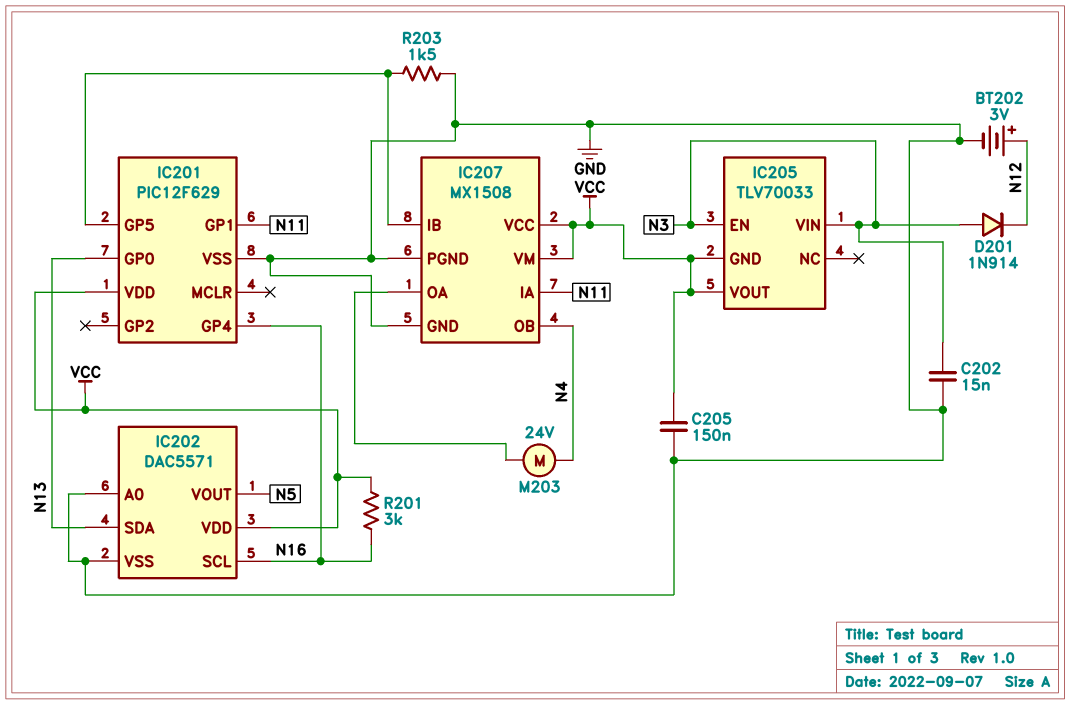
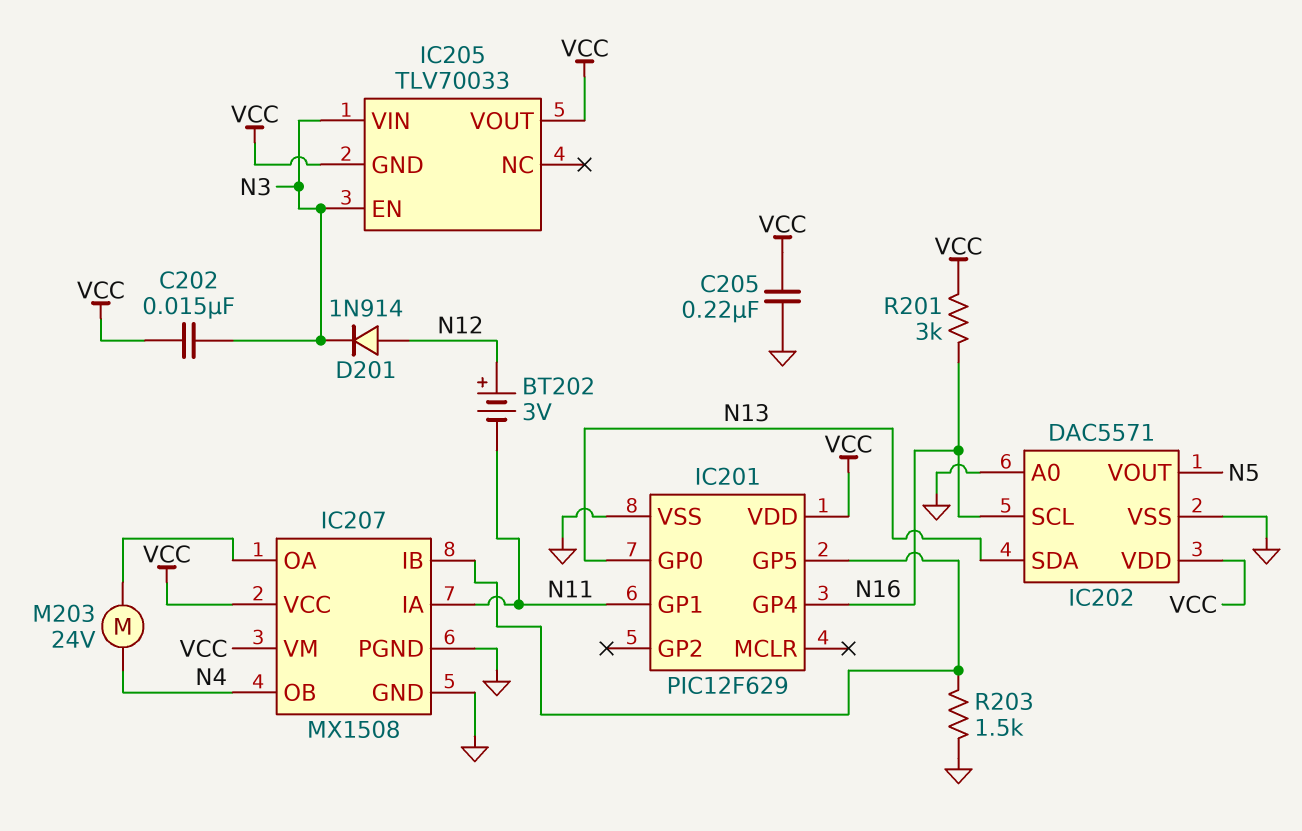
BT202: 3V (plus N12, minus GND) -> 3V (plus N12, minus N11)
C202: 15nF (GND, N3) -> 15nF (N3, VCC)
C205: 150nF (GND, VCC) -> 220nF (GND, VCC)
D201: diode 1N914 (A N3, K N12) -> diode 1N914 (A N12, K N3)

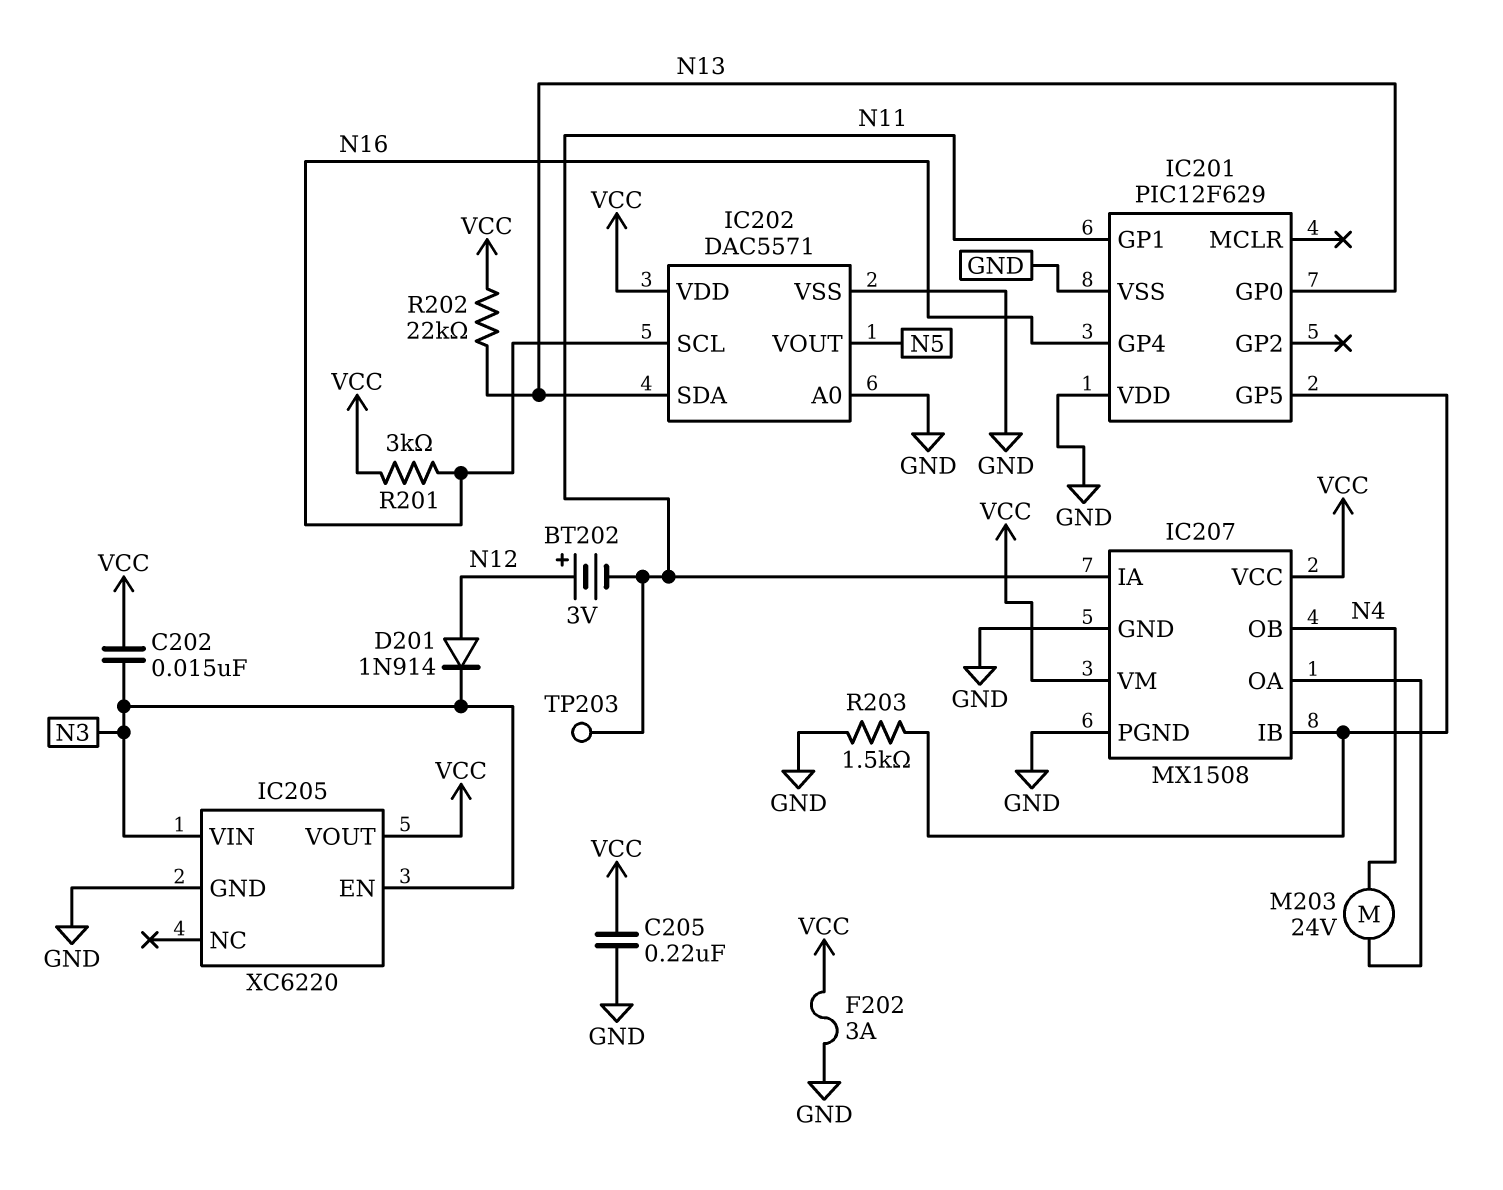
F202: none -> 3A (GND, VCC)
IC201 pin VDD: VCC -> GND
IC205: TLV70033 -> XC6220
IC205 pin GND: VCC -> GND
R202: none -> 22k (N13, VCC)
TP203: none -> test point (N11)

